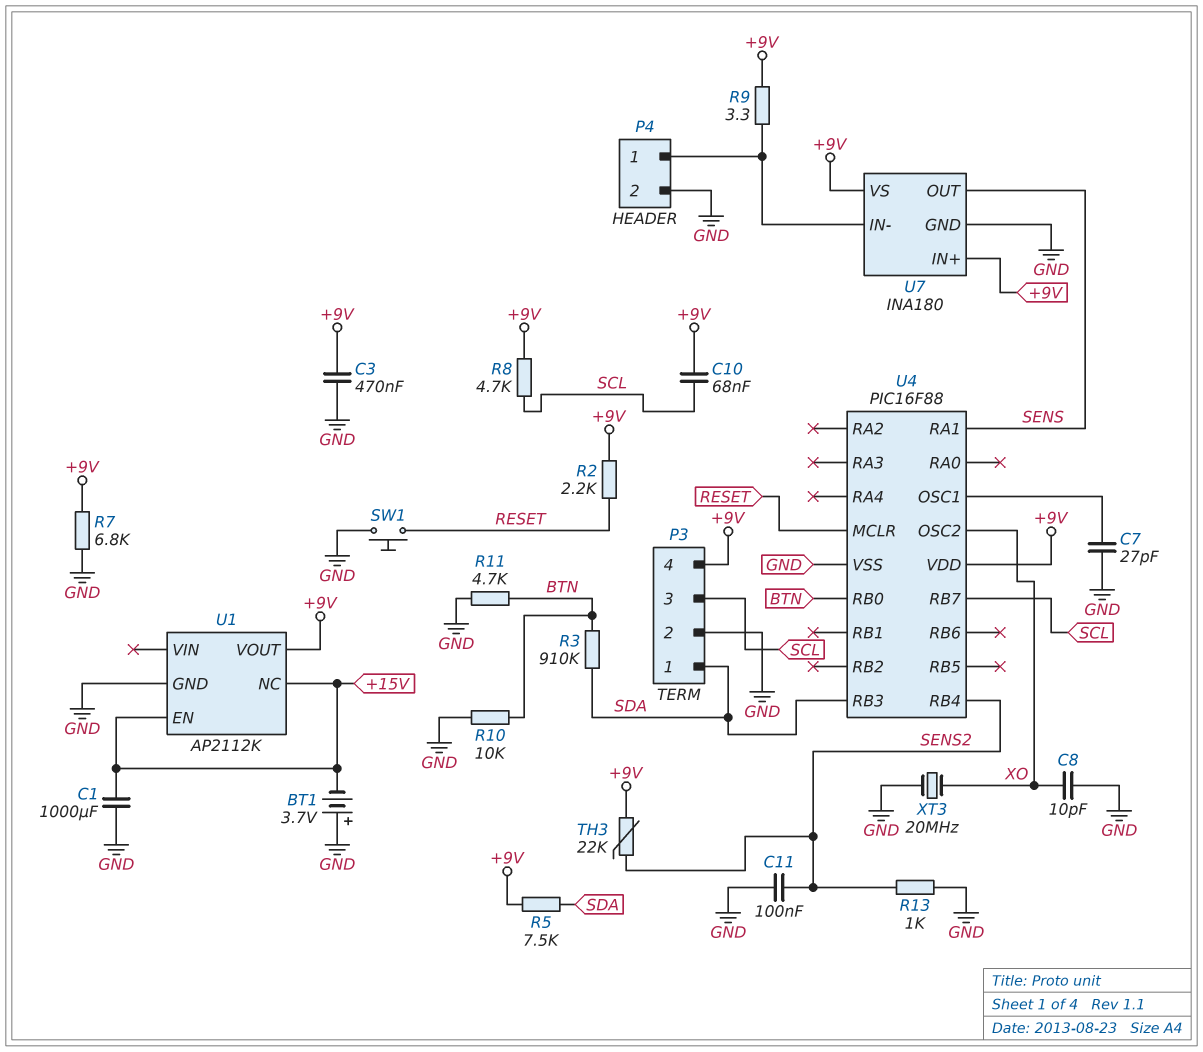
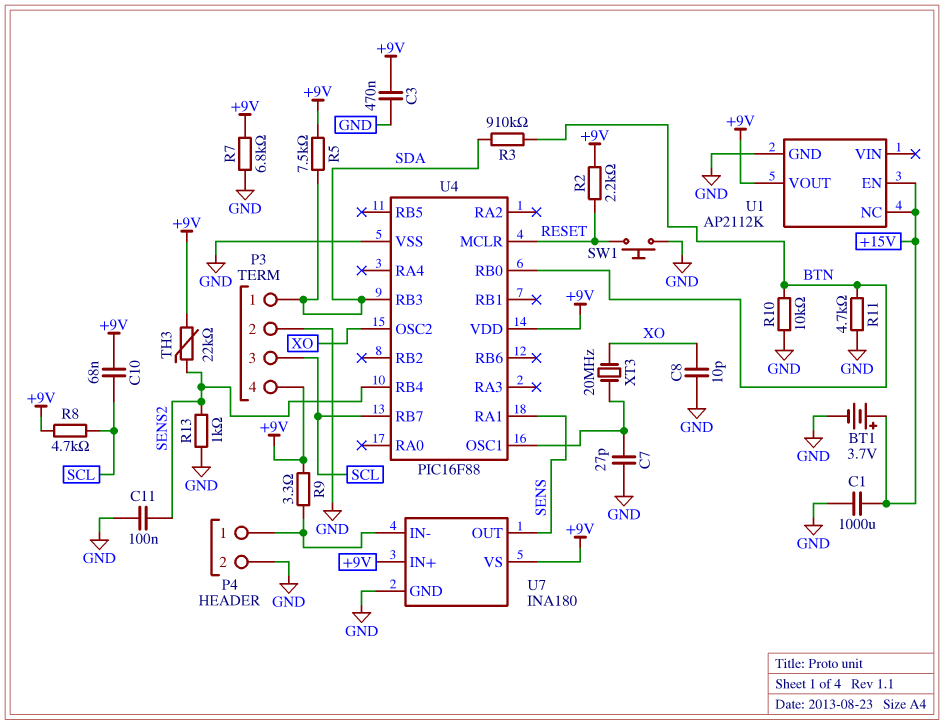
BT1: 3.7V (plus GND, minus +15V) -> 3.7V (plus +15V, minus GND)
XT3: 20MHz (GND, XO) -> 20MHz (U4/OSC1, XO)

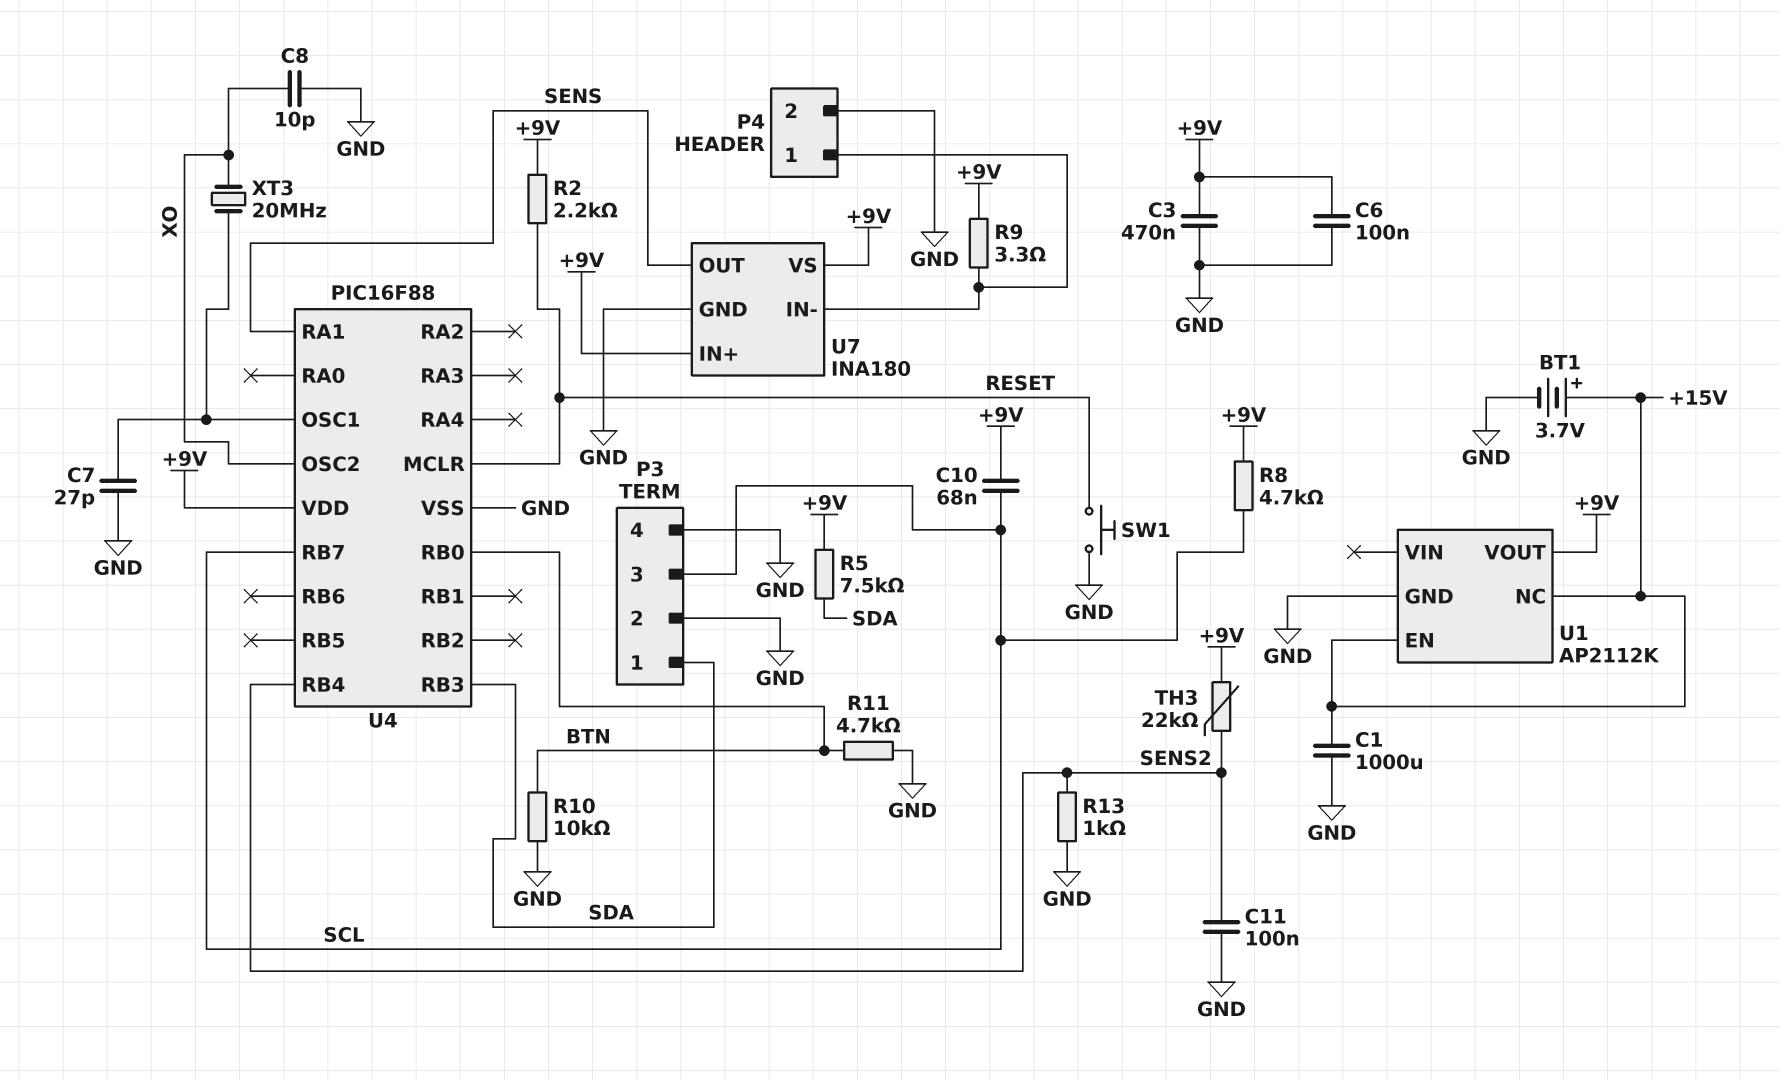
C6: none -> 100nF (+9V, GND)
P3 pin 4: +9V -> GND
R3: 910k (BTN, SDA) -> none
R7: 6.8k (+9V, GND) -> none

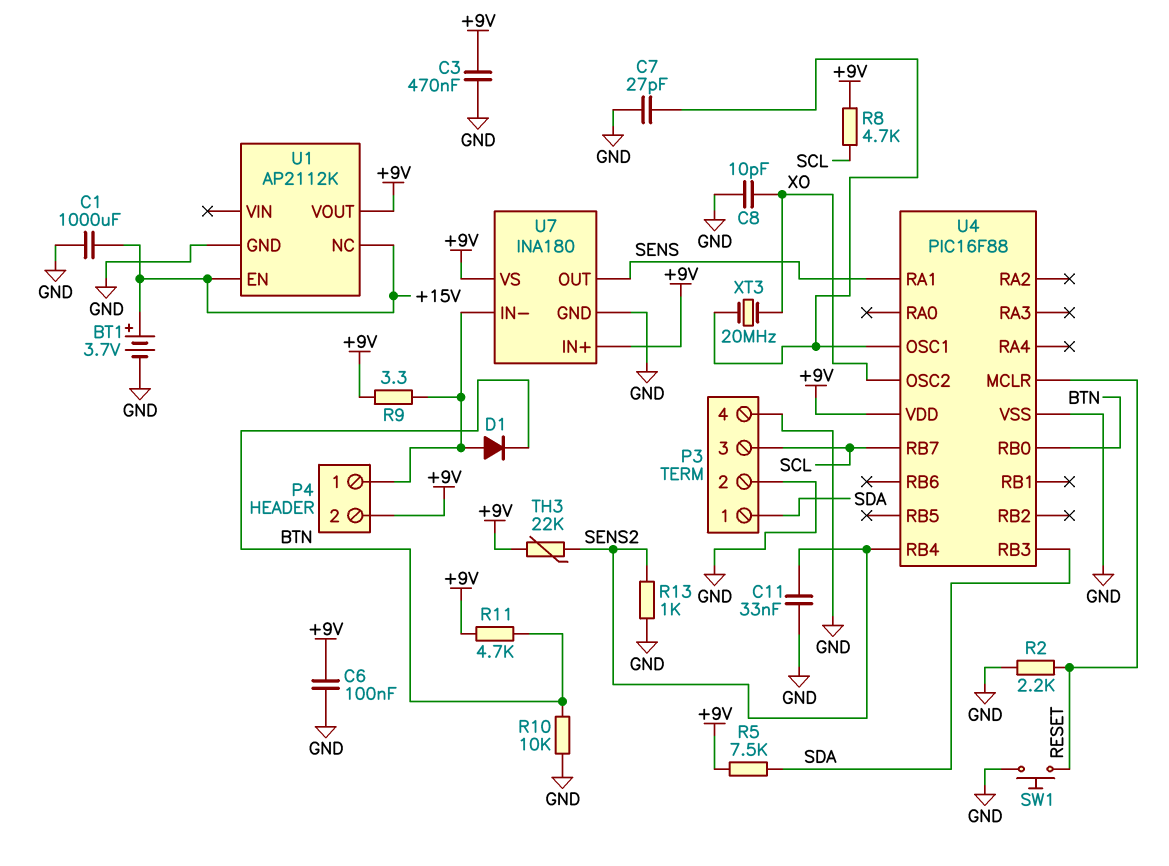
C10: 68nF (+9V, SCL) -> none
C11: 100nF (GND, SENS2) -> 33nF (GND, SENS2)
D1: none -> diode (A P4/1, K BTN)
P4 pin 2: GND -> +9V
R2: 2.2k (+9V, RESET) -> 2.2k (GND, RESET)
R11: 4.7k (BTN, GND) -> 4.7k (+9V, BTN)

